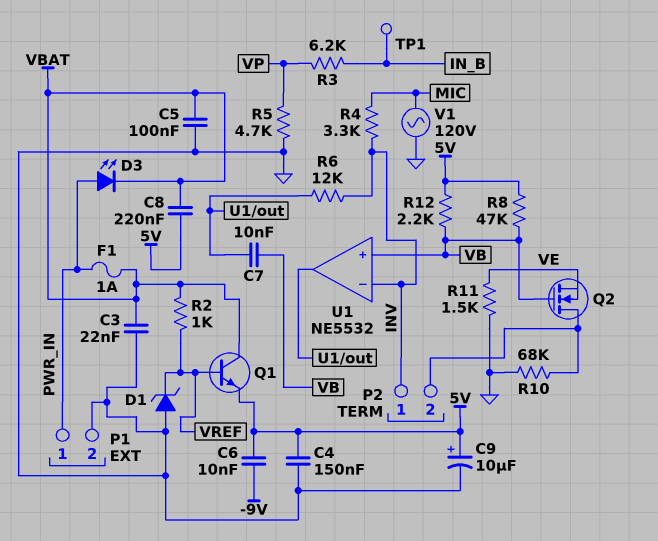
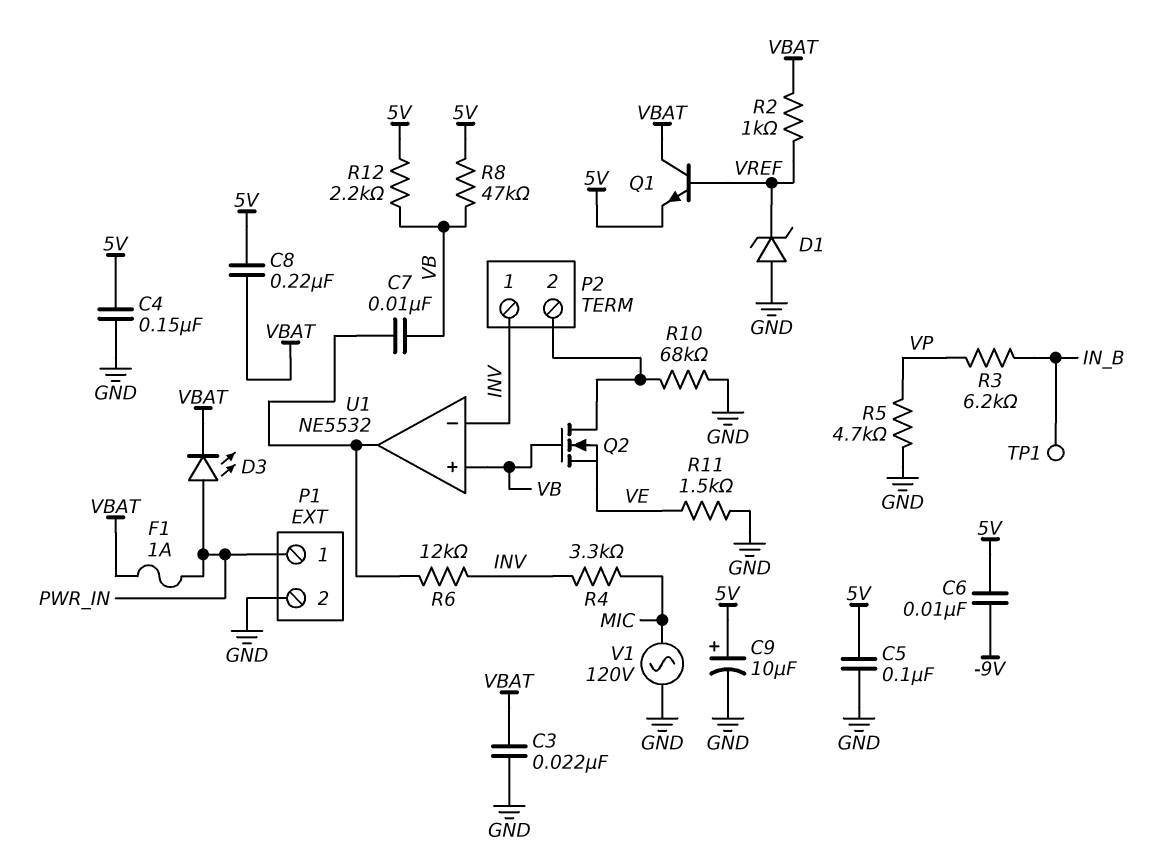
C5: 100nF (GND, VBAT) -> 100nF (5V, GND)

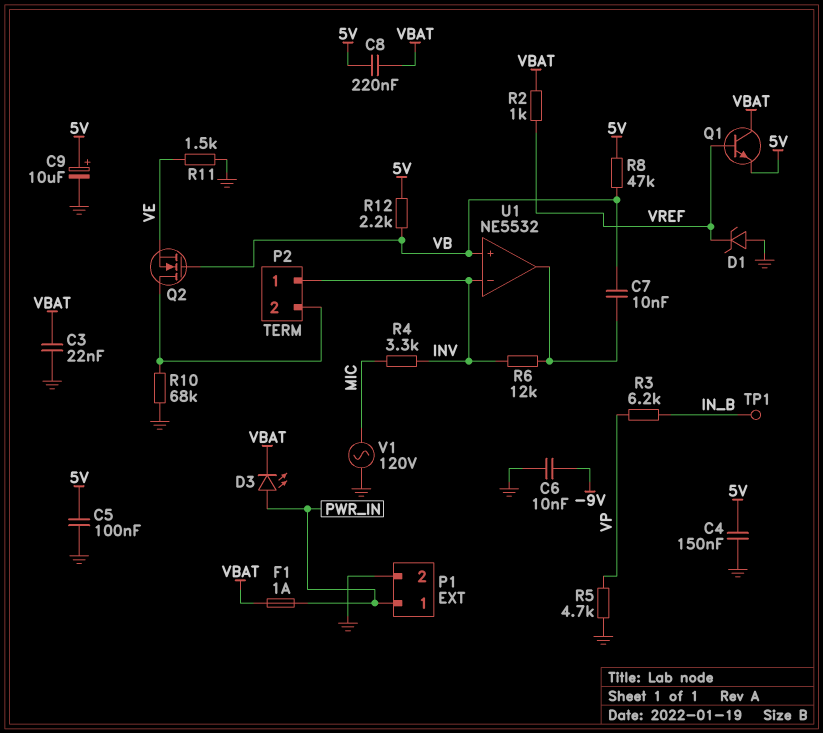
C6: 10nF (-9V, 5V) -> 10nF (-9V, GND)

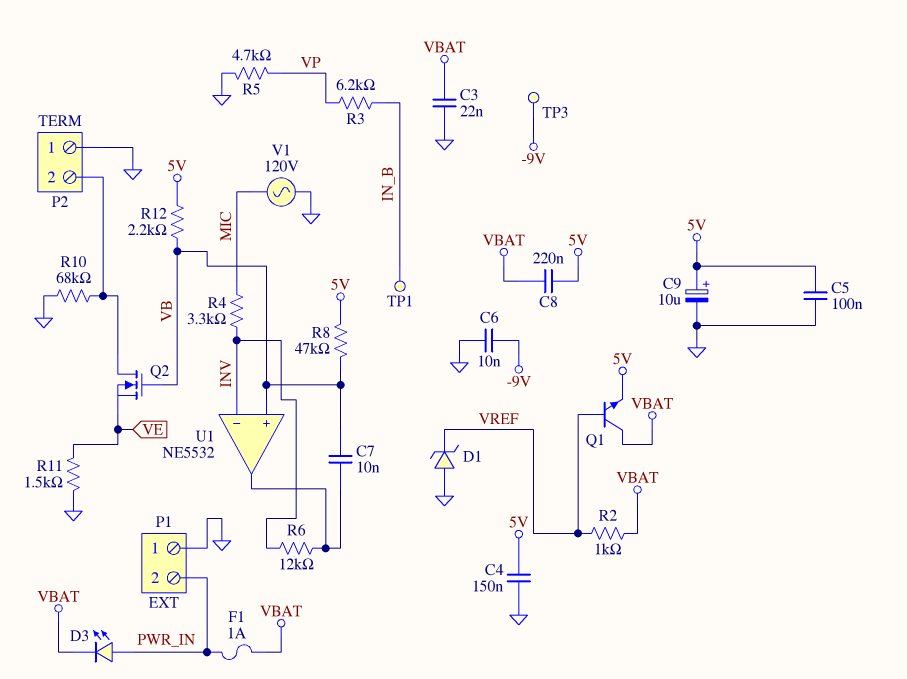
P1 pin 1: PWR_IN -> GND
P1 pin 2: GND -> PWR_IN
P2 pin 1: INV -> GND
TP3: none -> test point (-9V)

